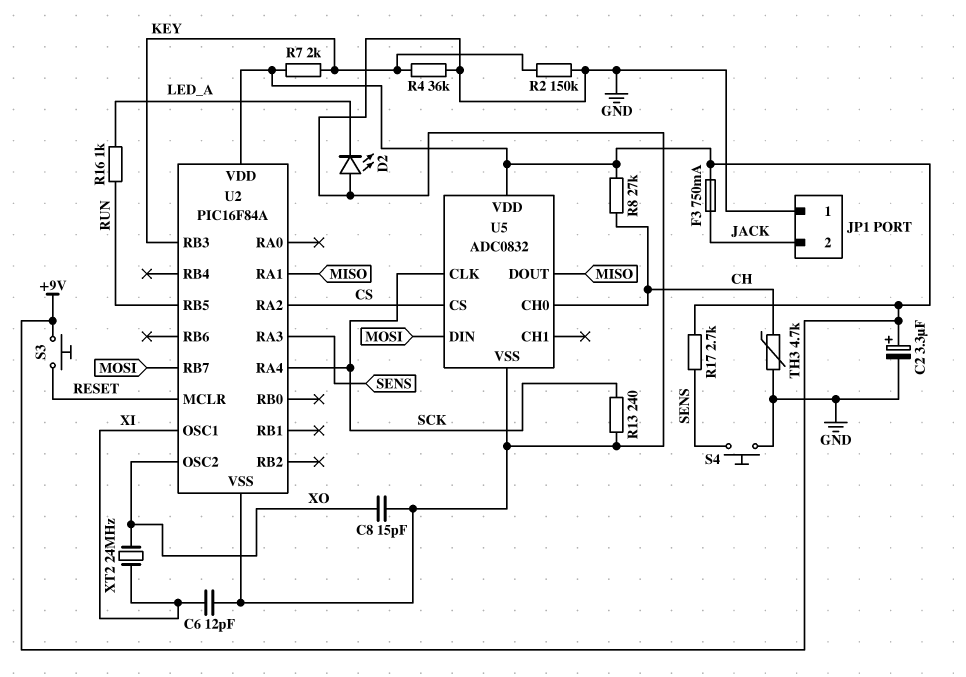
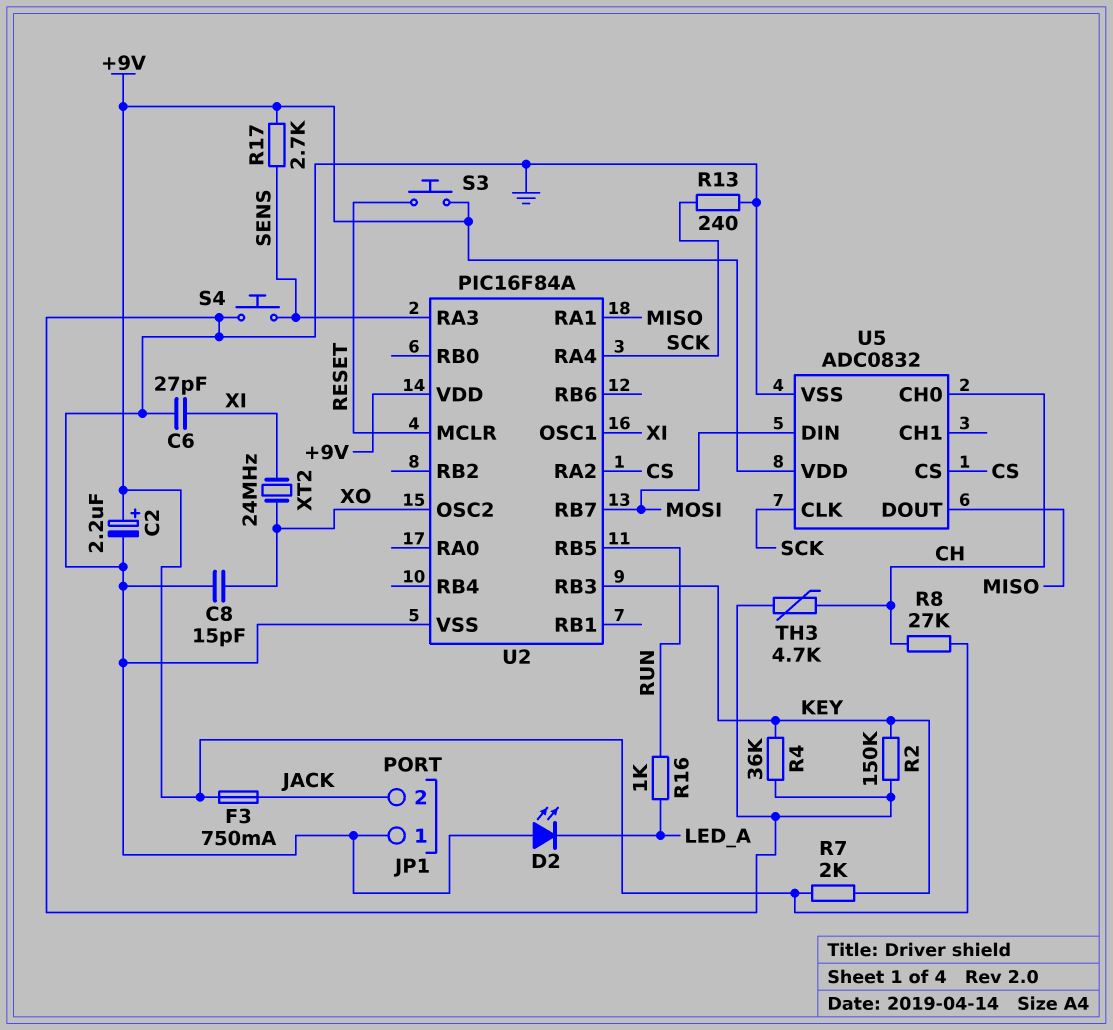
C2: 3.3uF (plus +9V, minus GND) -> 2.2uF (plus +9V, minus GND)
C6: 12pF (GND, XI) -> 27pF (GND, XI)

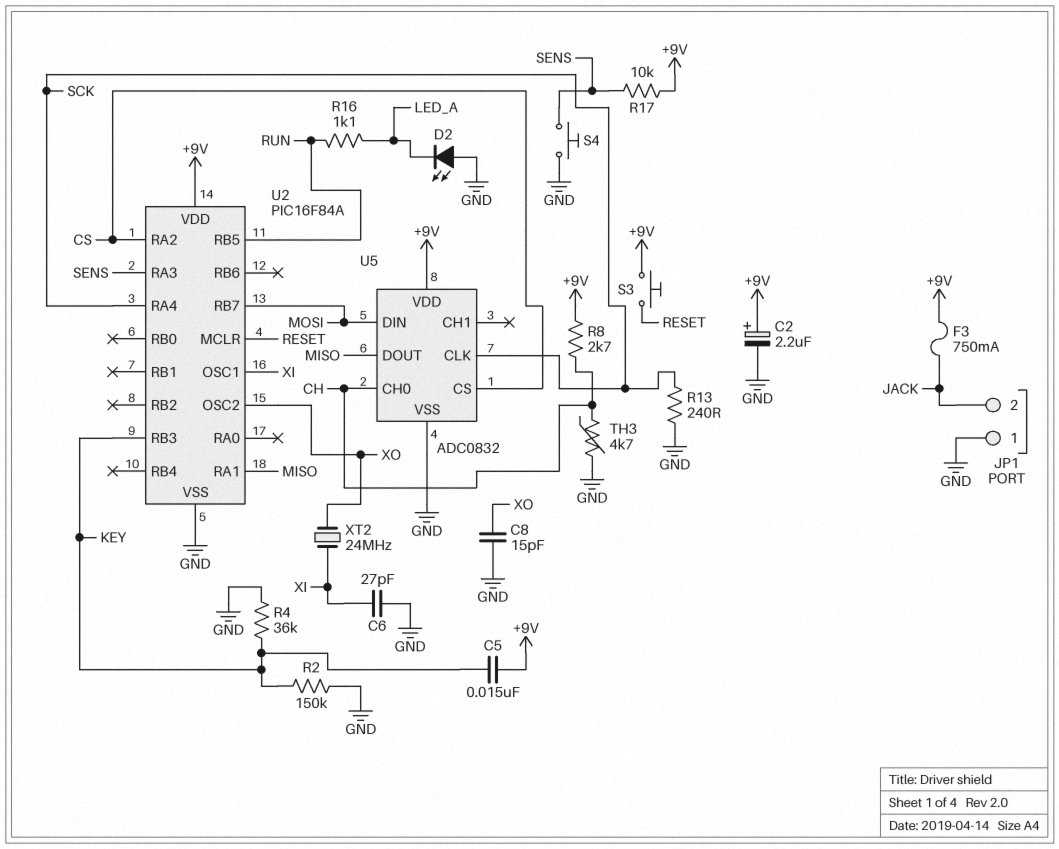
C5: none -> 15nF (+9V, KEY)
R7: 2k (+9V, KEY) -> none
R8: 27k (+9V, CH) -> 2.7k (+9V, CH)
R16: 1k (LED_A, RUN) -> 1.1k (LED_A, RUN)
R17: 2.7k (+9V, SENS) -> 10k (+9V, SENS)

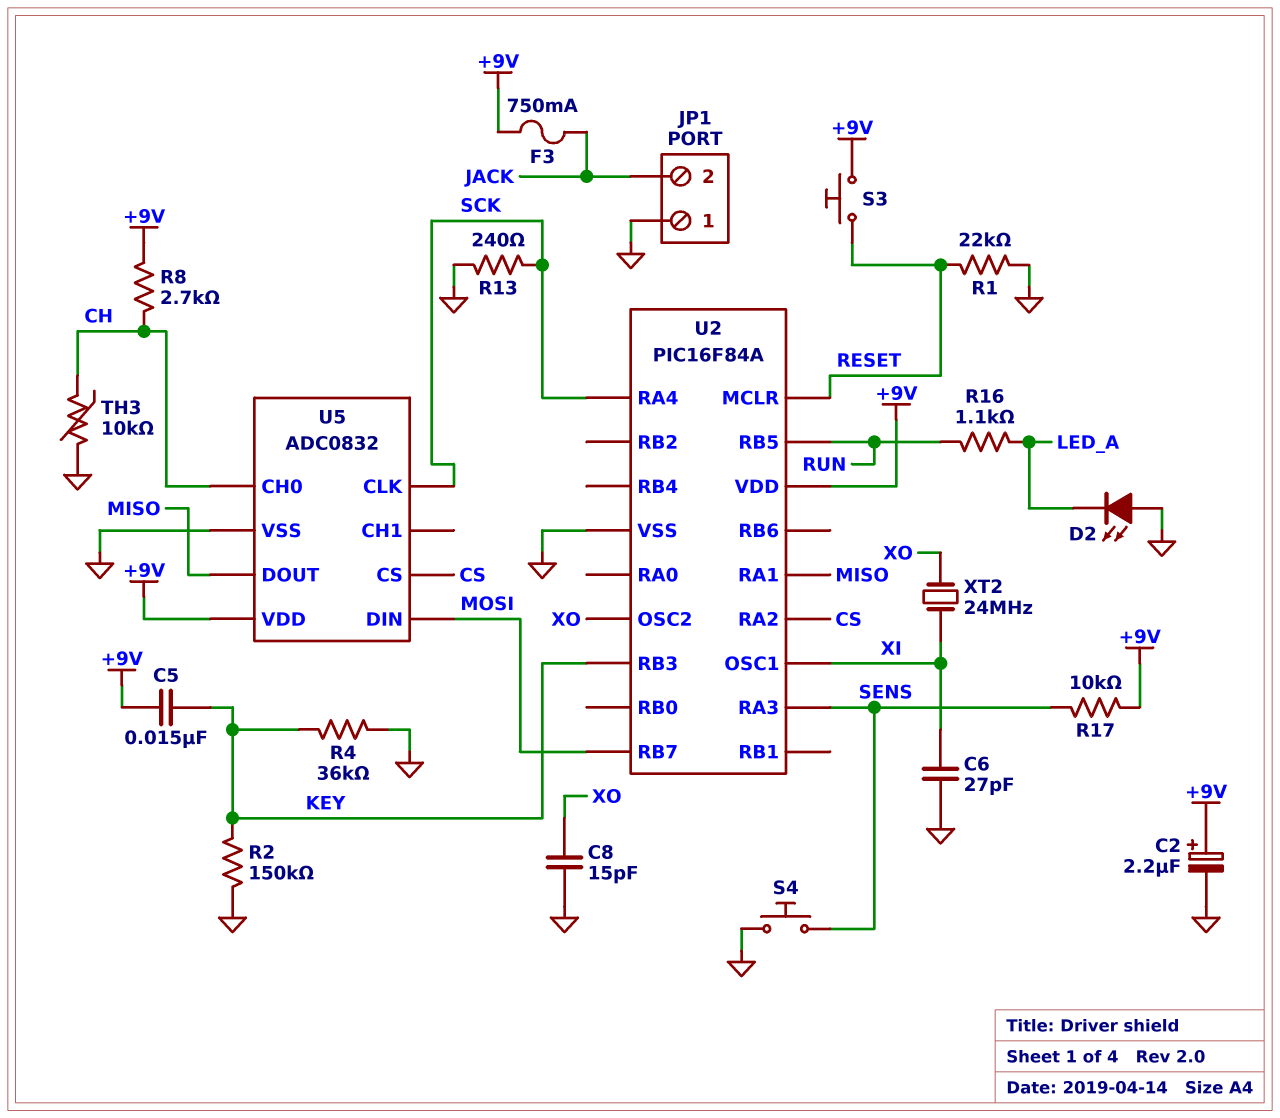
R1: none -> 22k (GND, RESET)
TH3: 4.7k (CH, GND) -> 10k (CH, GND)

